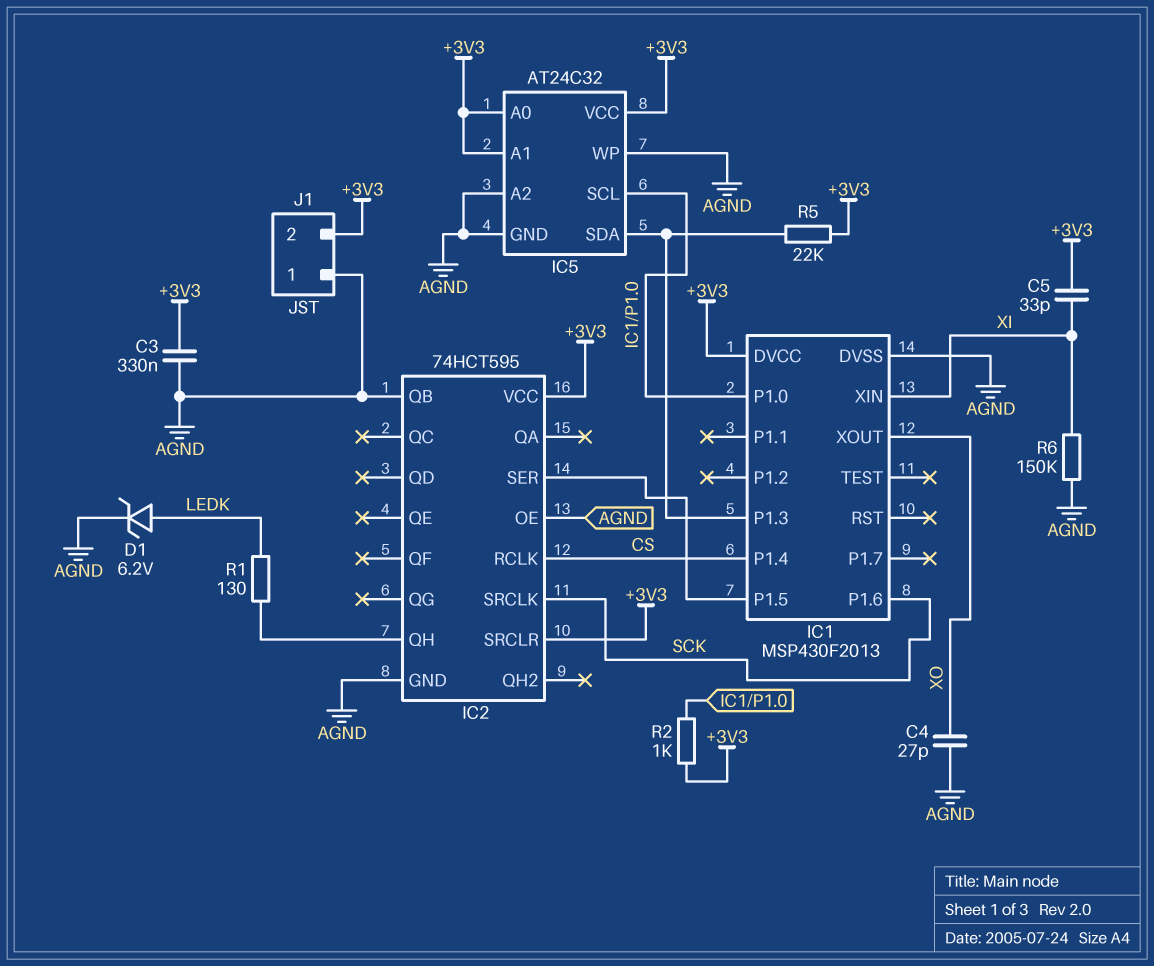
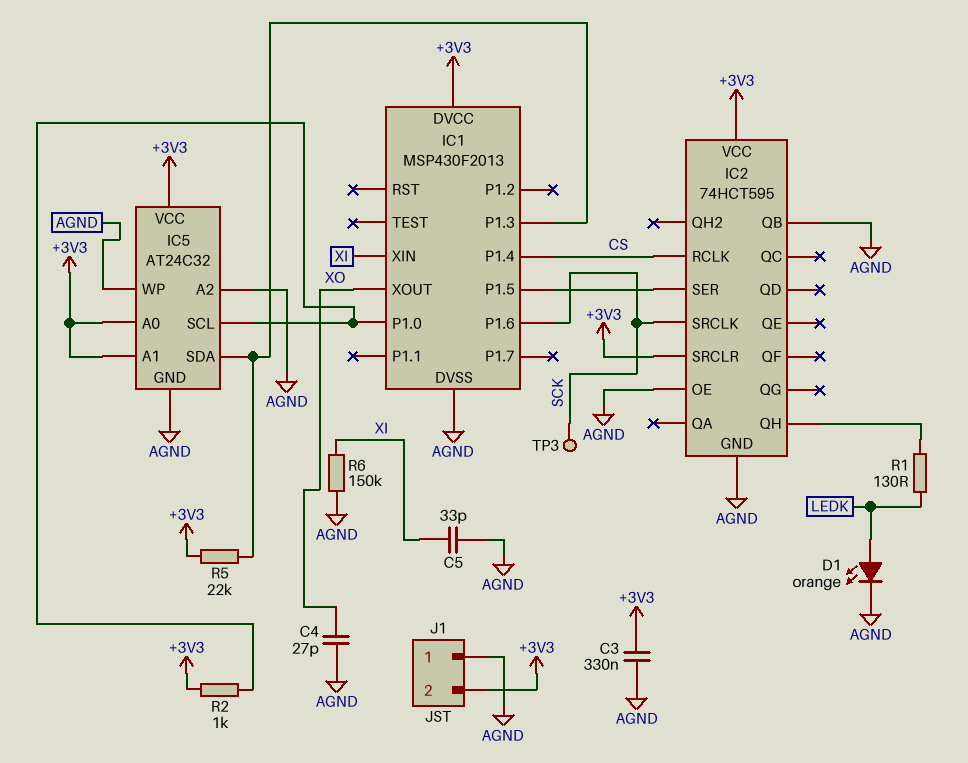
C5: 33pF (+3V3, XI) -> 33pF (AGND, XI)
D1: zener 6.2V (A LEDK, K AGND) -> LED orange (A LEDK, K AGND)
TP3: none -> test point (SCK)

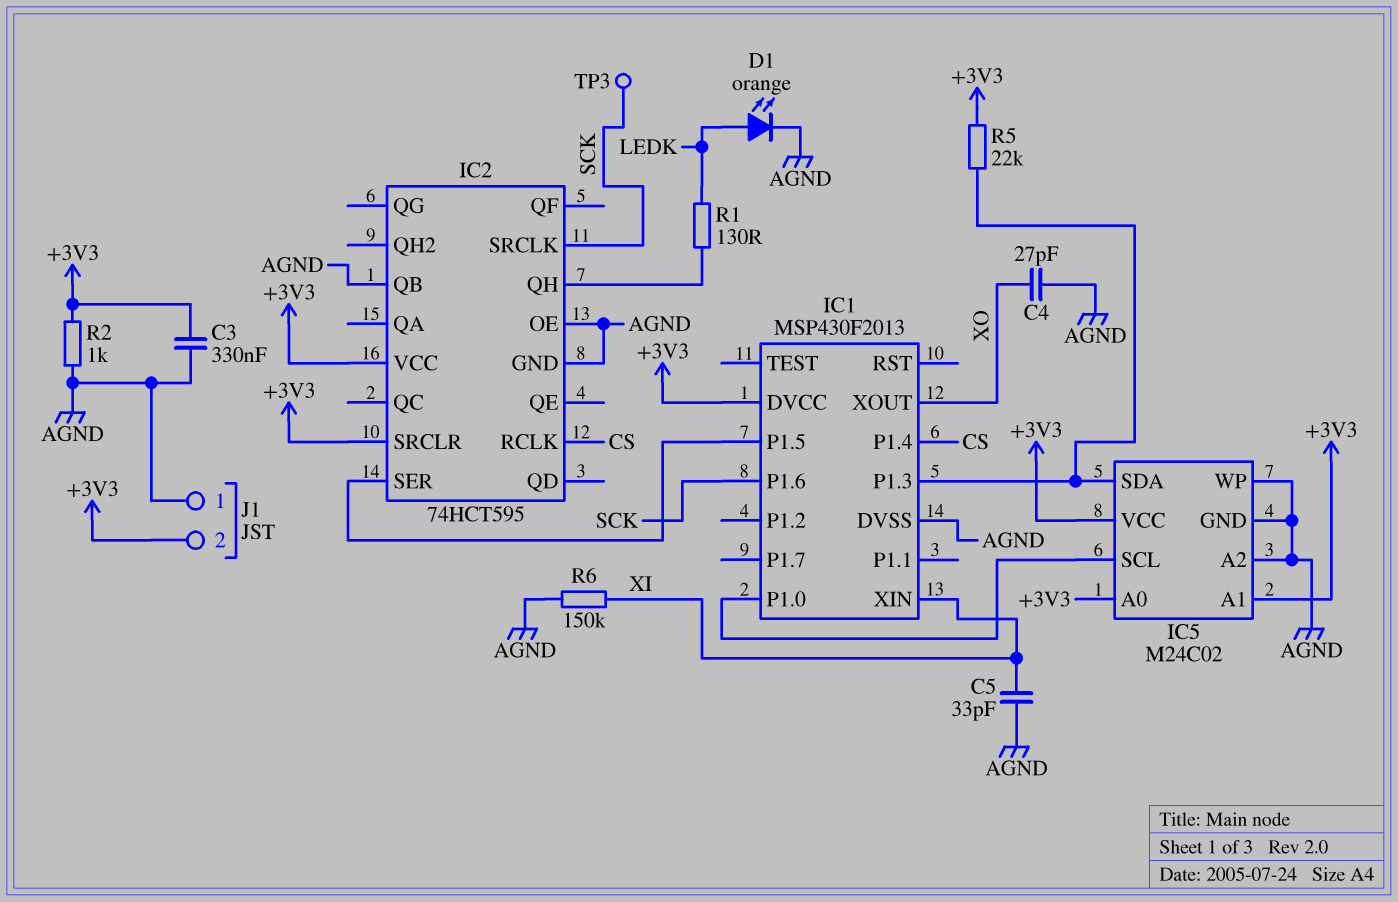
IC5: AT24C32 -> M24C02
R2: 1k (+3V3, IC1/P1.0) -> 1k (+3V3, AGND)

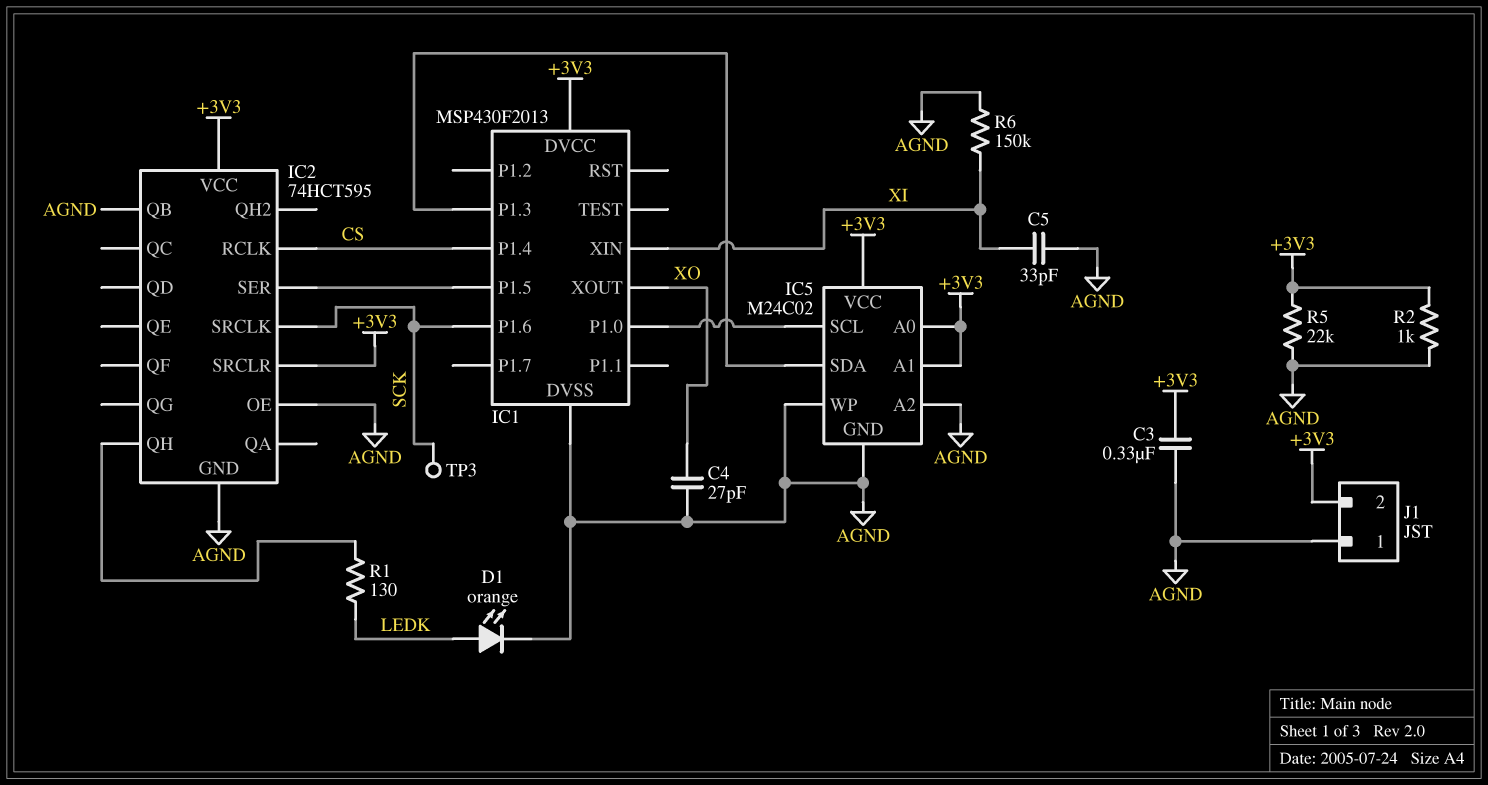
R5: 22k (+3V3, IC1/P1.3) -> 22k (+3V3, AGND)

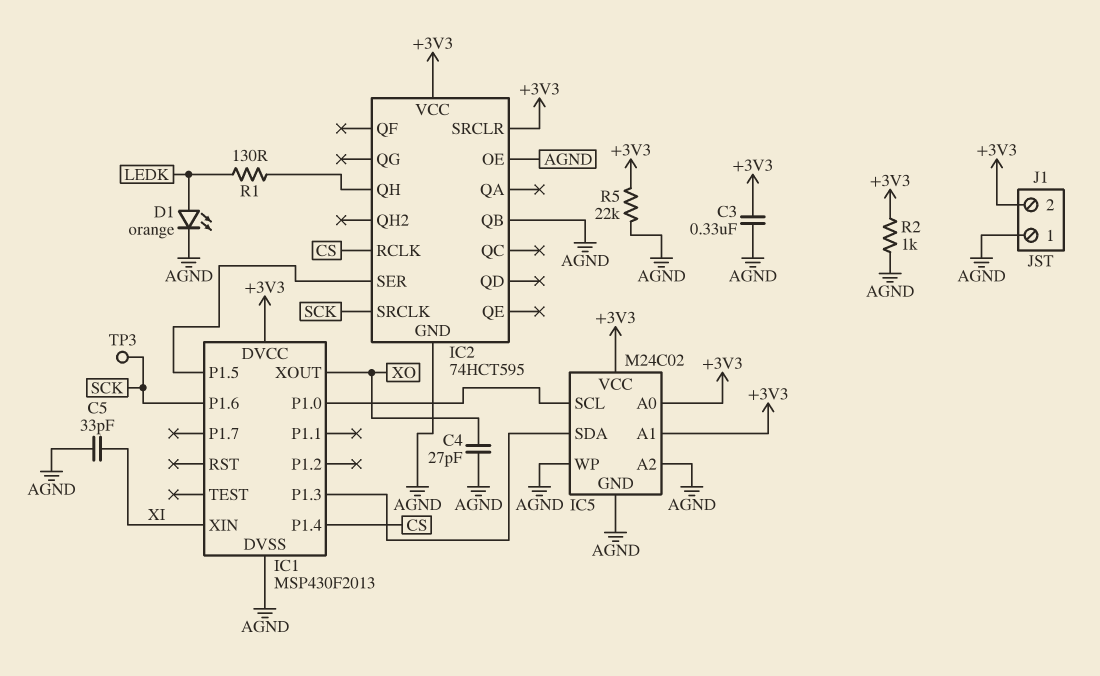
R6: 150k (AGND, XI) -> none

